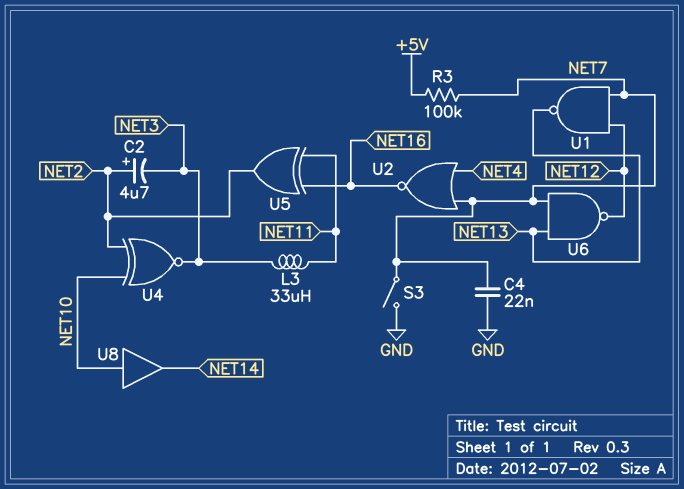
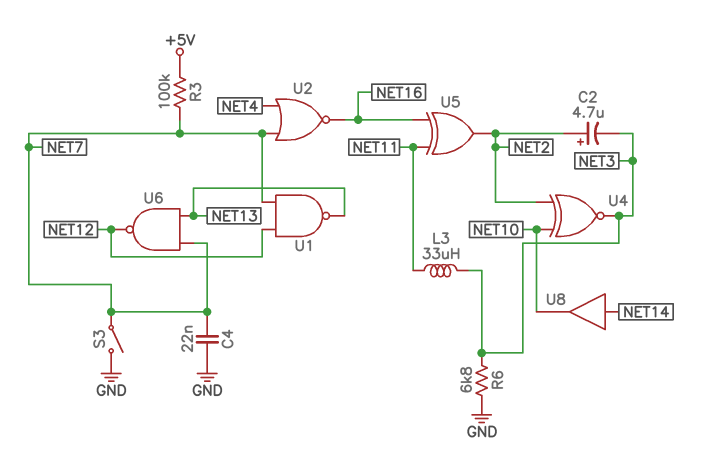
R6: none -> 6.8k (GND, NET3)
U8: buffer (in NET10, out NET14) -> buffer (in NET14, out NET10)

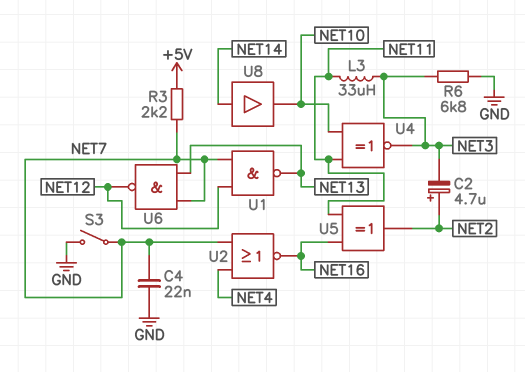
R3: 100k (+5V, NET7) -> 2.2k (+5V, NET7)
U4: XNOR (in NET2, in NET10, out NET3) -> XNOR (in NET10, in NET11, out NET3)

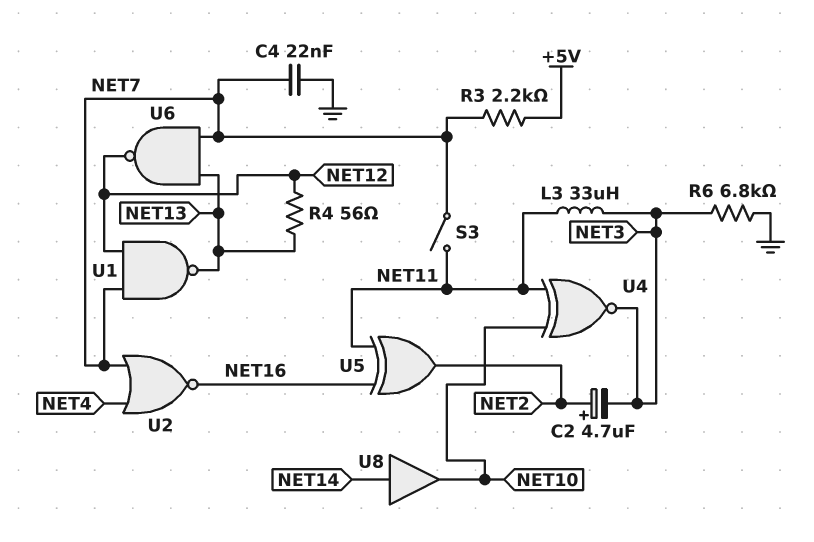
R4: none -> 56 (NET12, NET13)
S3: switch (GND, NET7) -> switch (NET7, NET11)

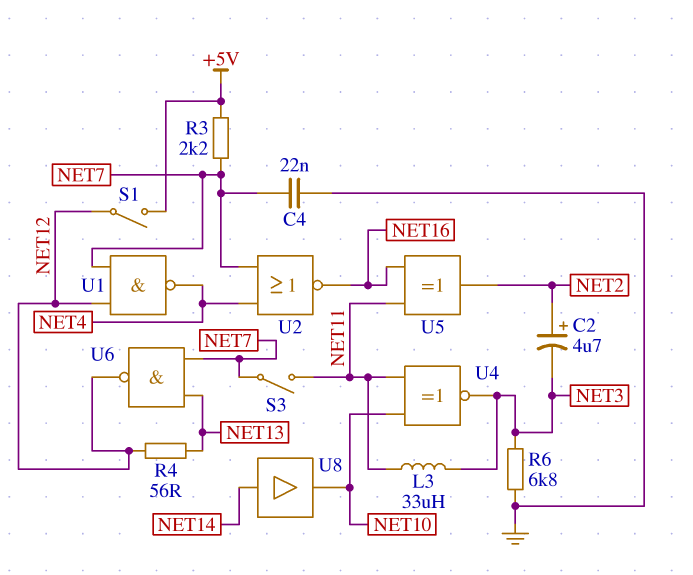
S1: none -> switch (+5V, NET12)
U1: NAND (in NET7, in NET12, out NET13) -> NAND (in NET7, in NET12, out NET4)

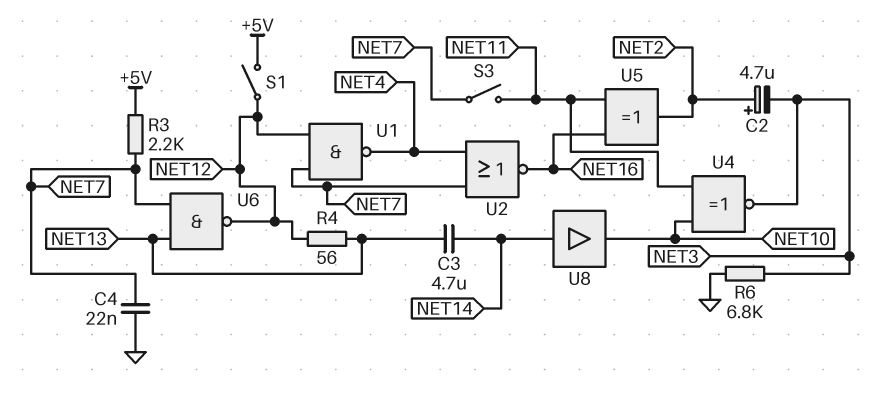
C3: none -> 4.7uF (NET13, NET14)
L3: 33uH (NET3, NET11) -> none

